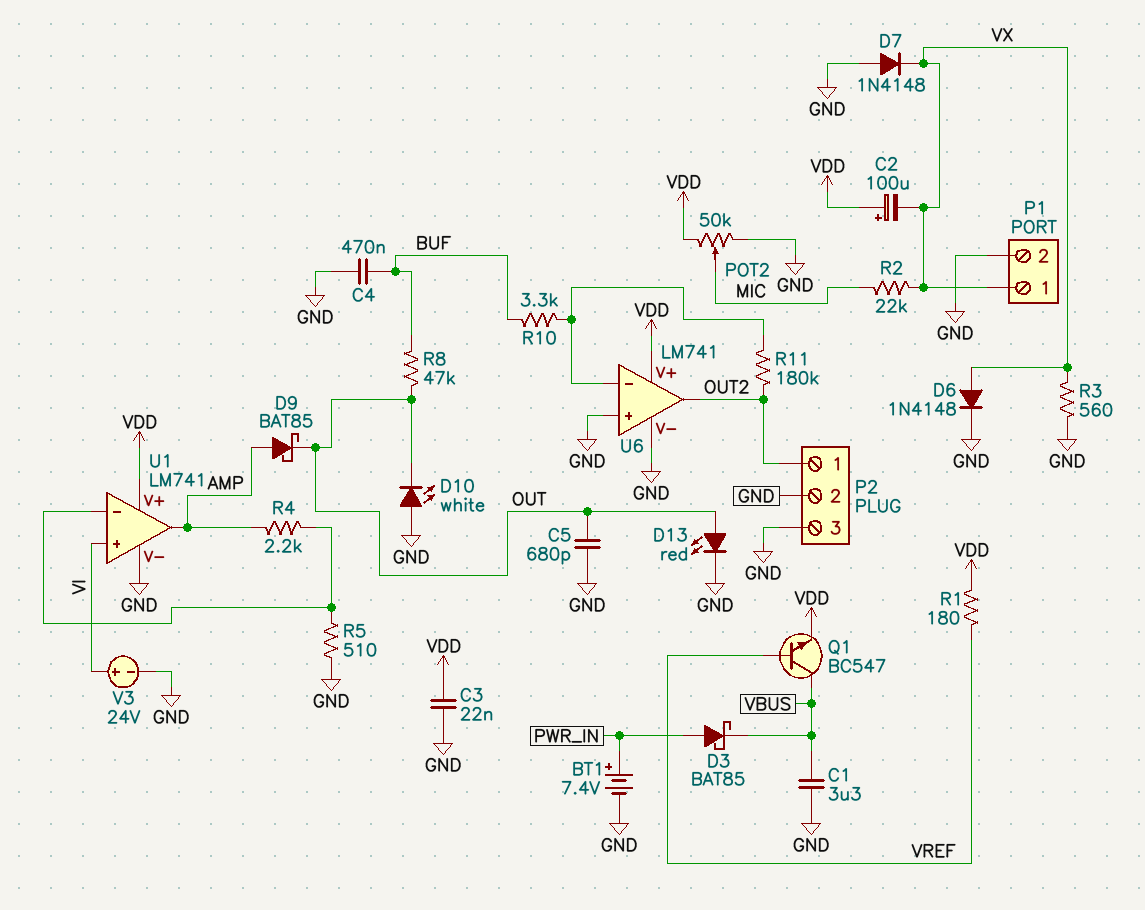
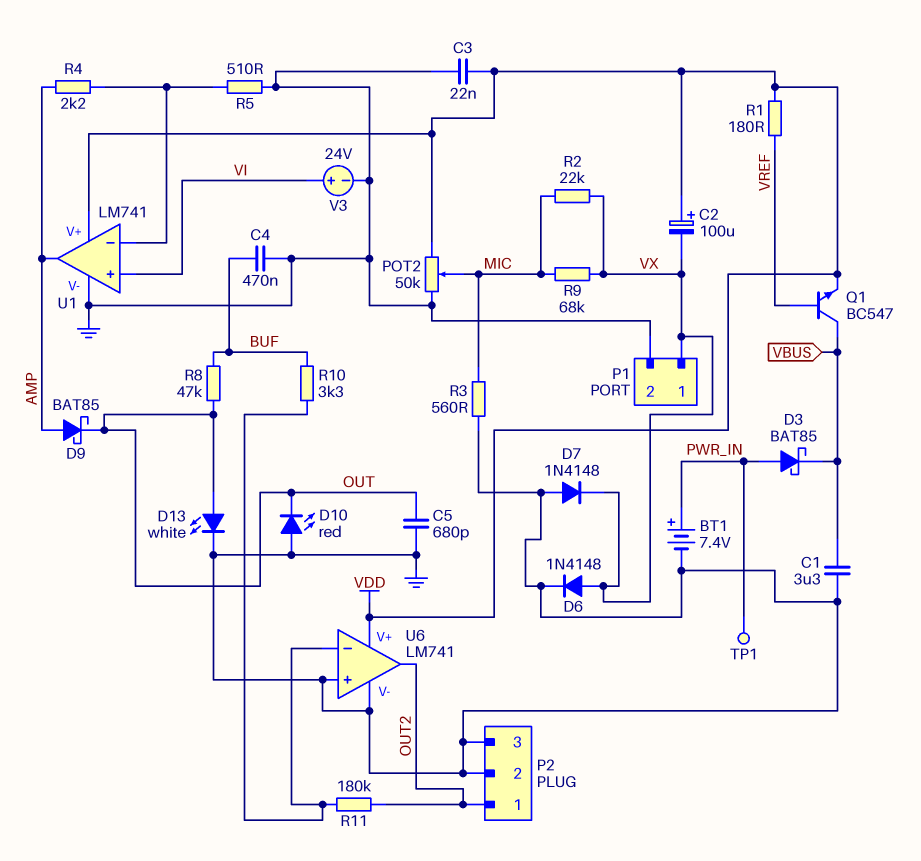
D10: LED white (A GND, K OUT) -> LED red (A GND, K OUT)
D13: LED red (A OUT, K GND) -> LED white (A OUT, K GND)
R3: 560 (GND, VX) -> 560 (GND, MIC)
R9: none -> 68k (MIC, VX)
TP1: none -> test point (PWR_IN)

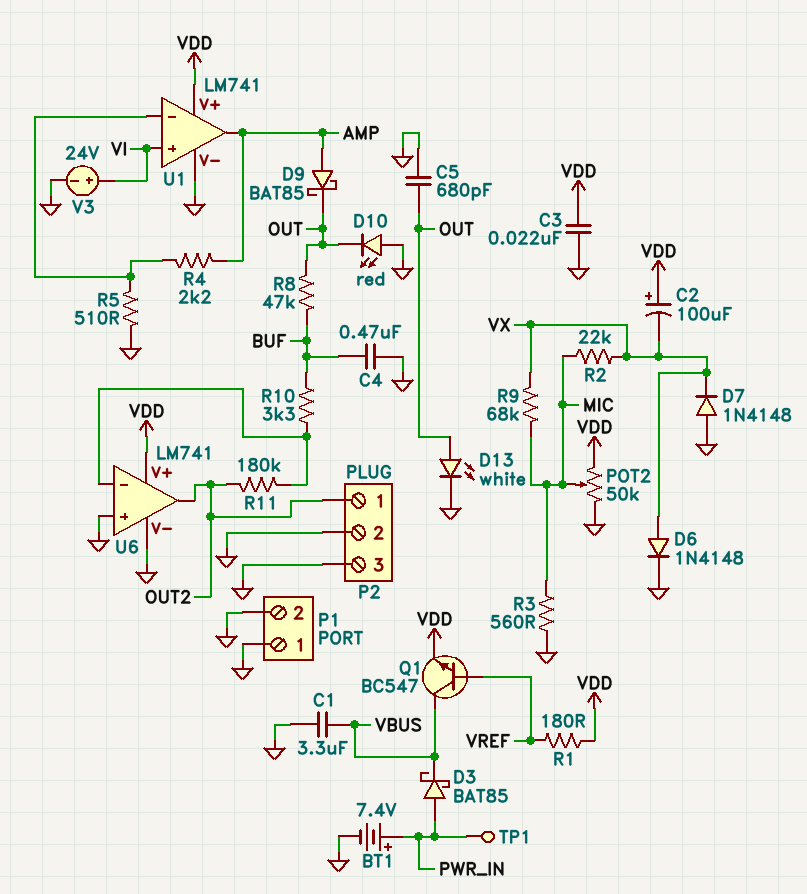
P1 pin 1: VX -> GND

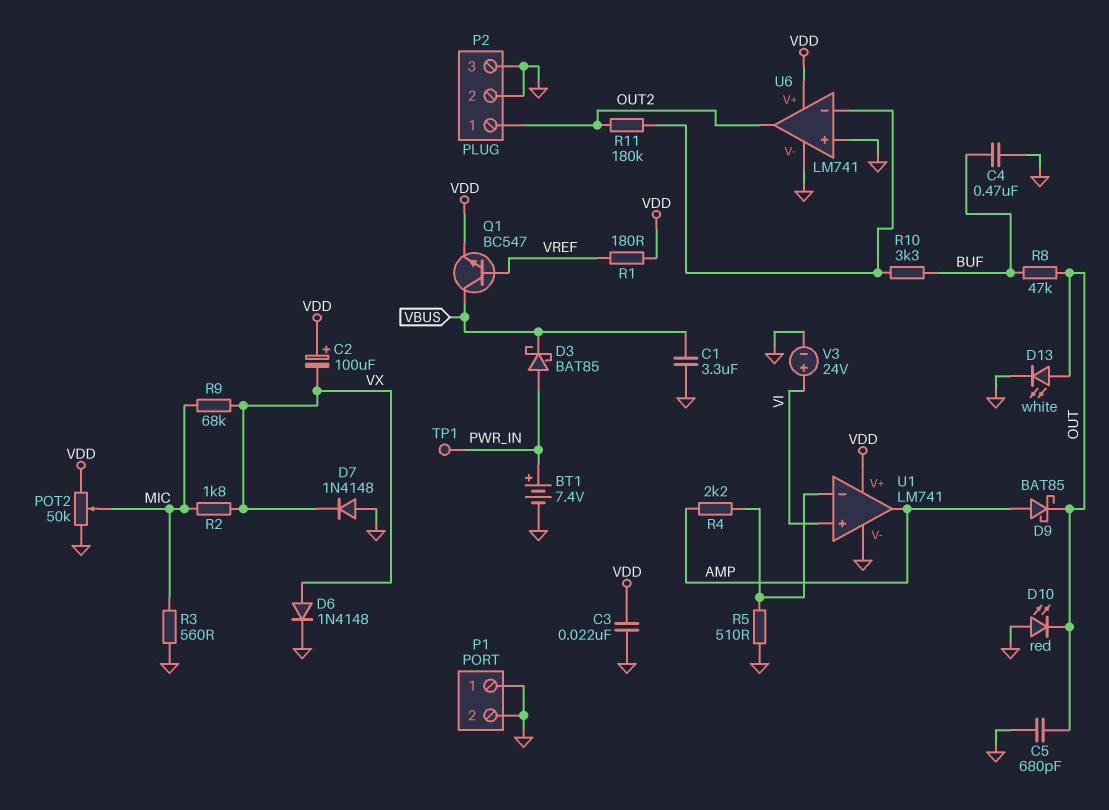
R2: 22k (MIC, VX) -> 1.8k (MIC, VX)

